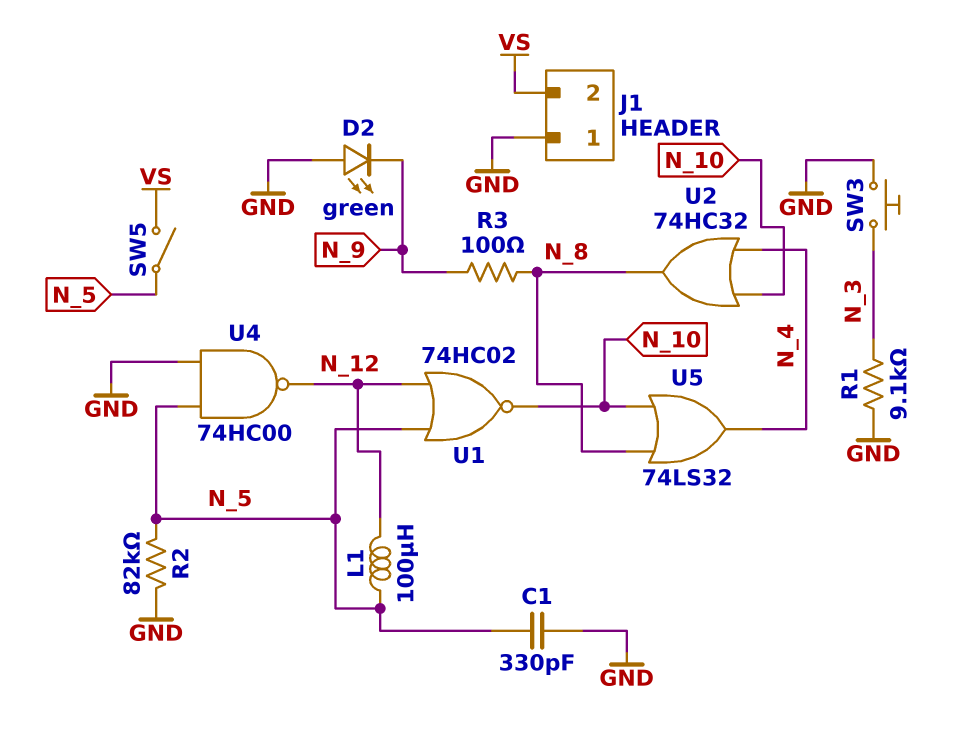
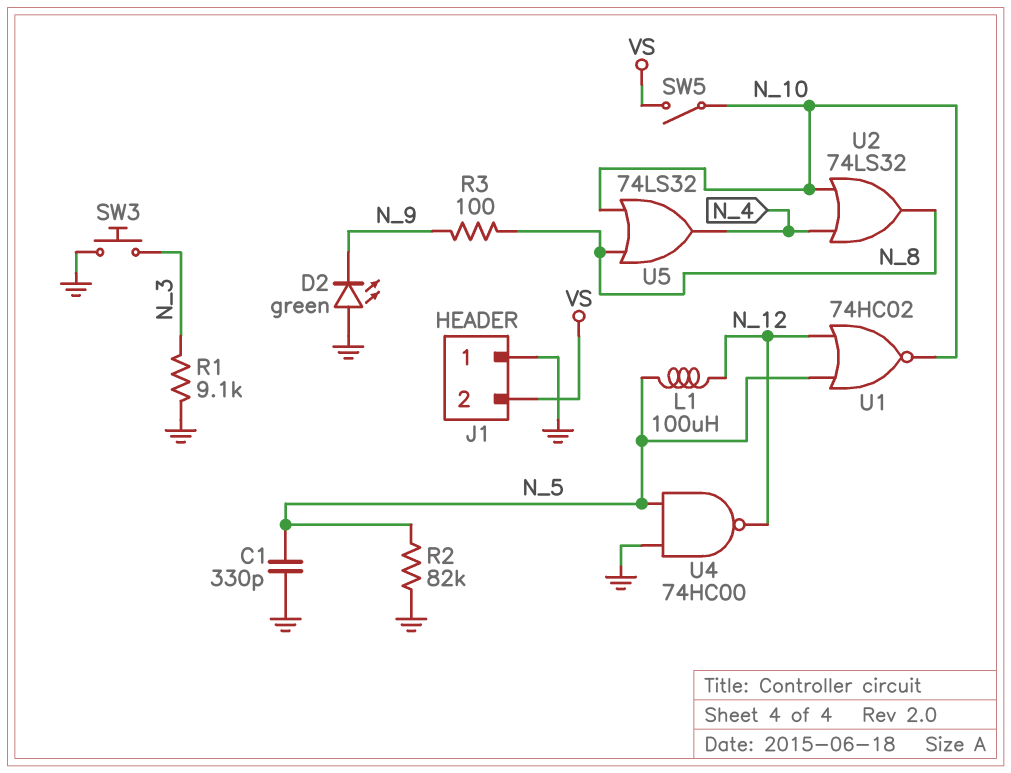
SW5: switch (N_5, VS) -> switch (N_10, VS)
U2: OR 74HC32 (in N_4, in N_10, out N_8) -> OR 74LS32 (in N_4, in N_10, out N_8)

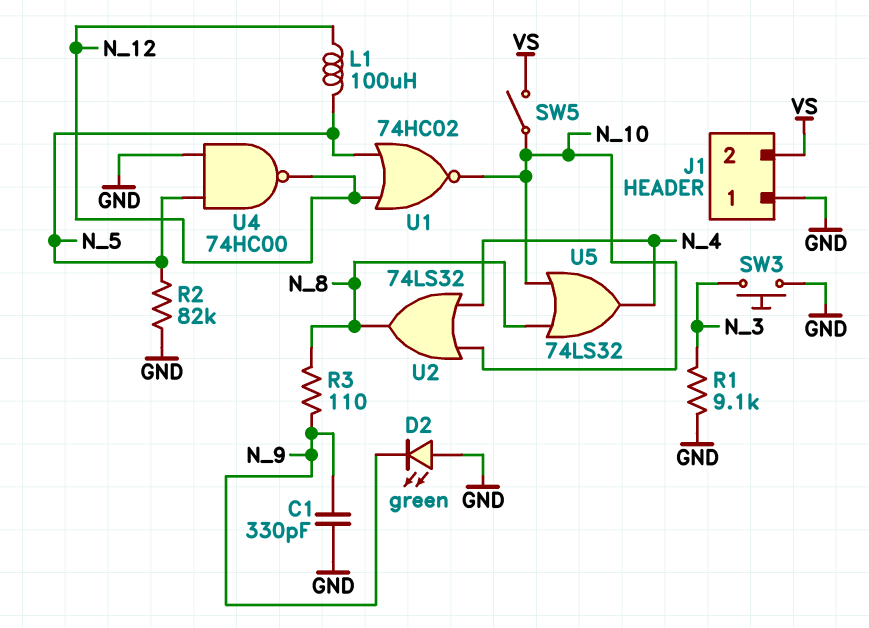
C1: 330pF (GND, N_5) -> 330pF (GND, N_9)
R3: 100 (N_8, N_9) -> 110 (N_8, N_9)

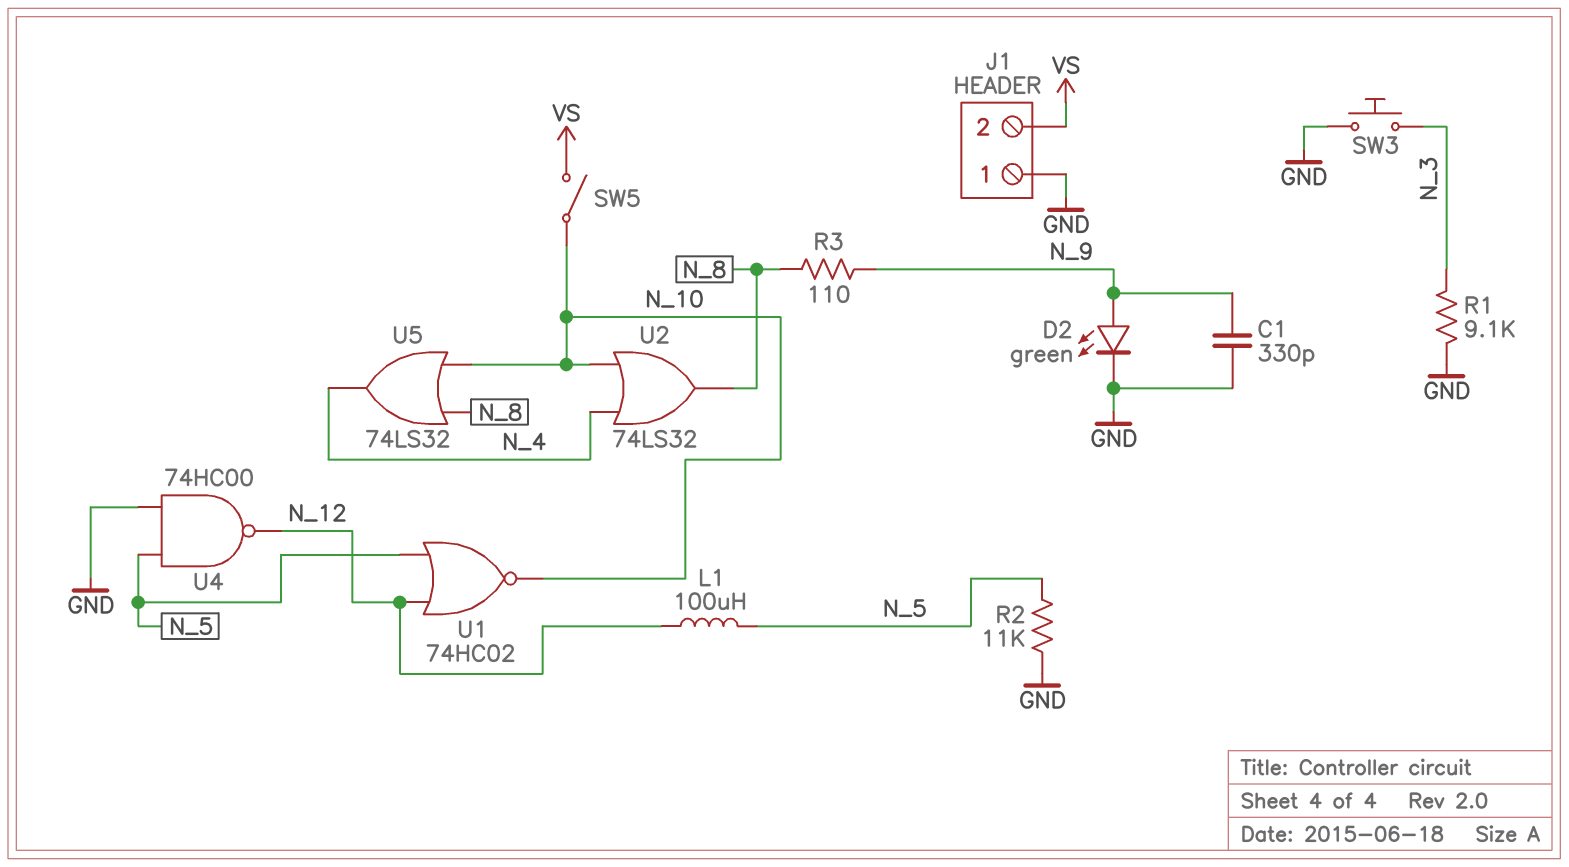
D2: LED green (A GND, K N_9) -> LED green (A N_9, K GND)
R2: 82k (GND, N_5) -> 11k (GND, N_5)

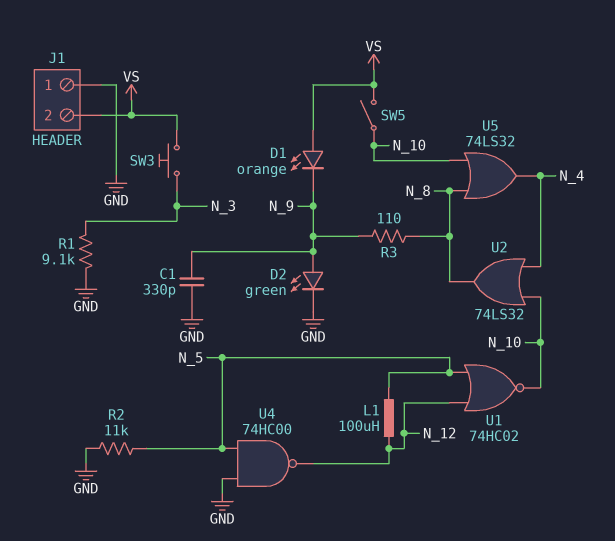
D1: none -> LED orange (A VS, K N_9)
SW3: button (GND, N_3) -> button (N_3, VS)

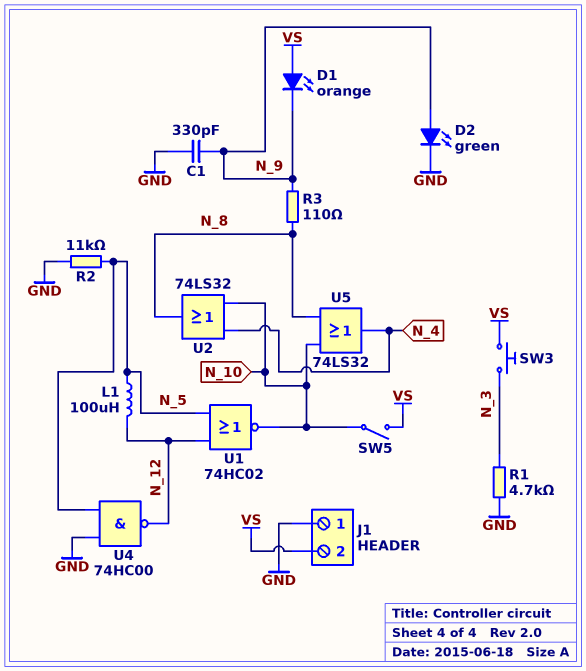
R1: 9.1k (GND, N_3) -> 4.7k (GND, N_3)

